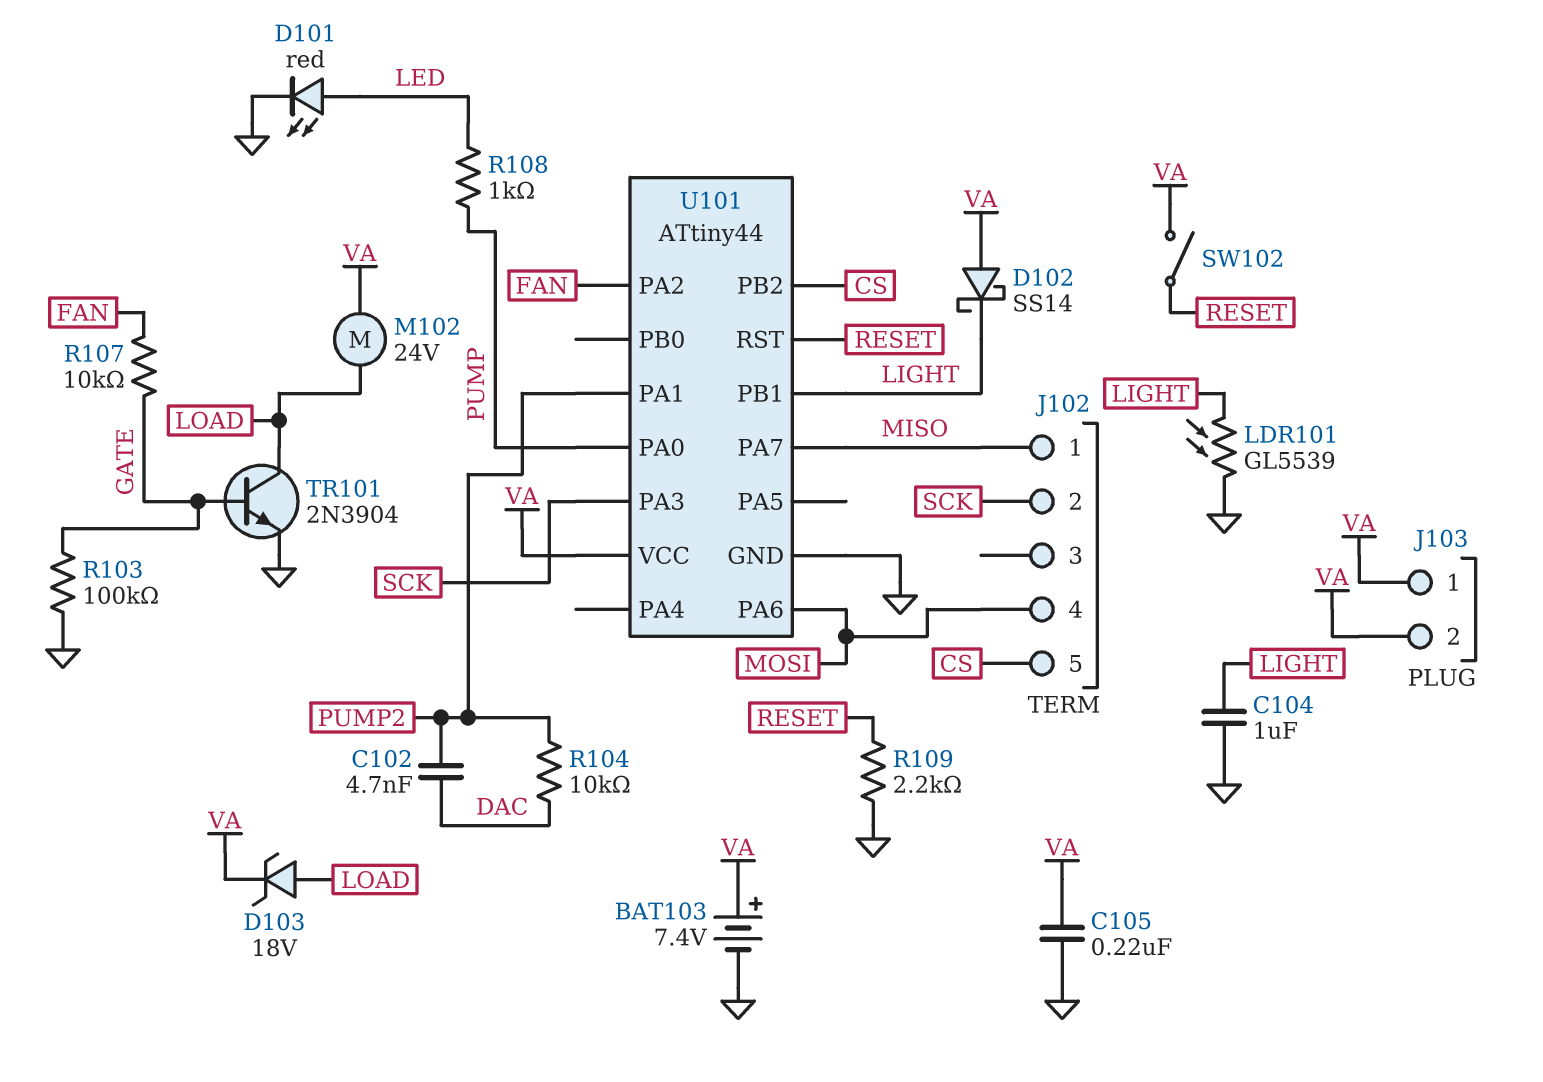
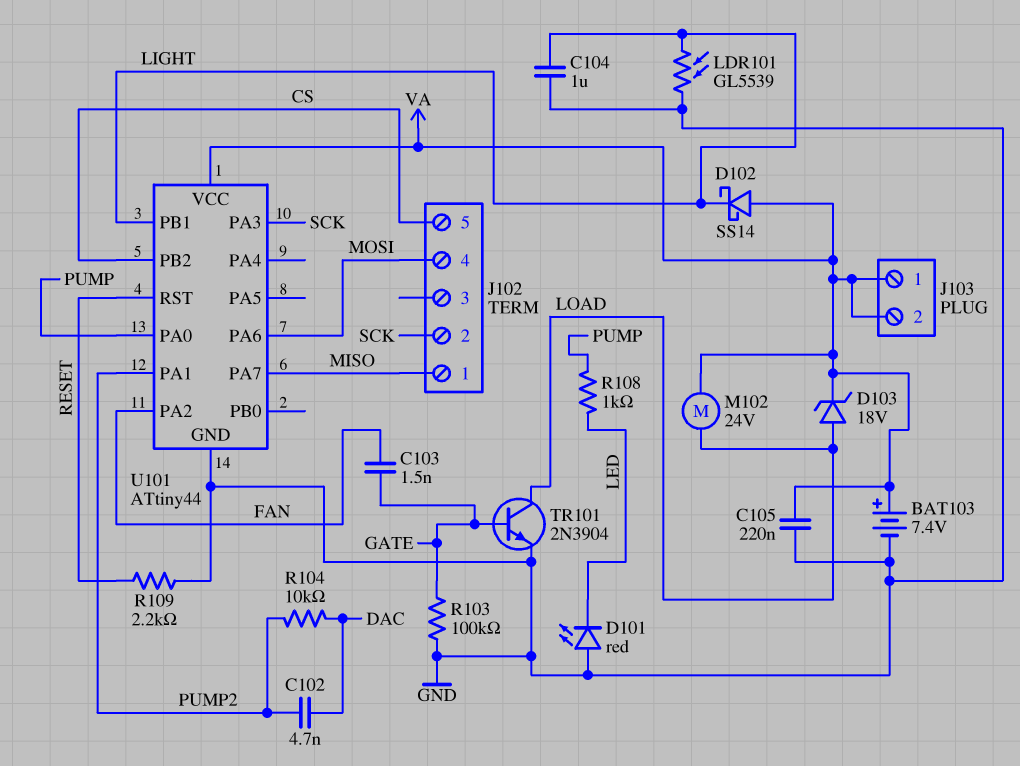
C103: none -> 1.5nF (FAN, GATE)
D101: LED red (A LED, K GND) -> LED red (A GND, K LED)
R107: 10k (FAN, GATE) -> none
SW102: switch (RESET, VA) -> none

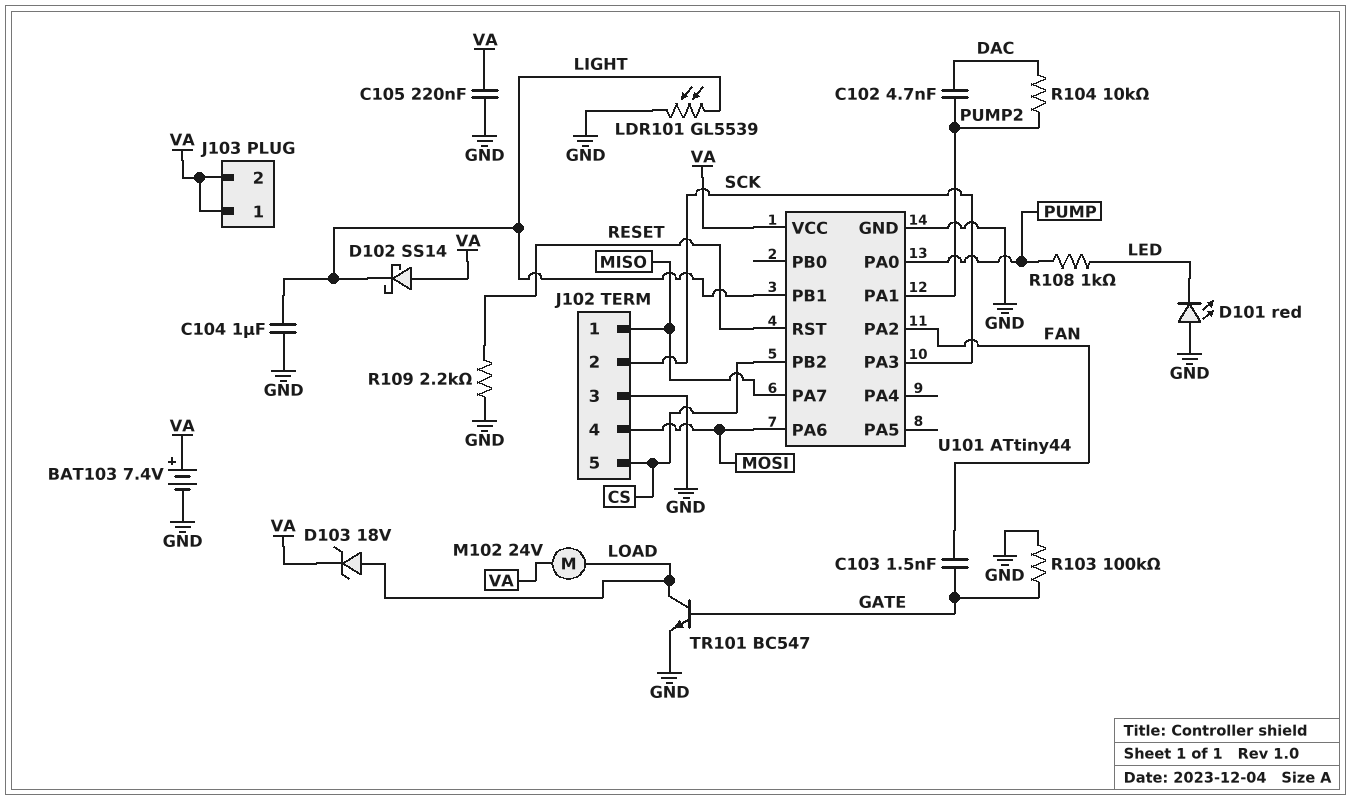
J102 pin 3: none -> GND
TR101: NPN 2N3904 (B GATE, C LOAD, E GND) -> NPN BC547 (B GATE, C LOAD, E GND)

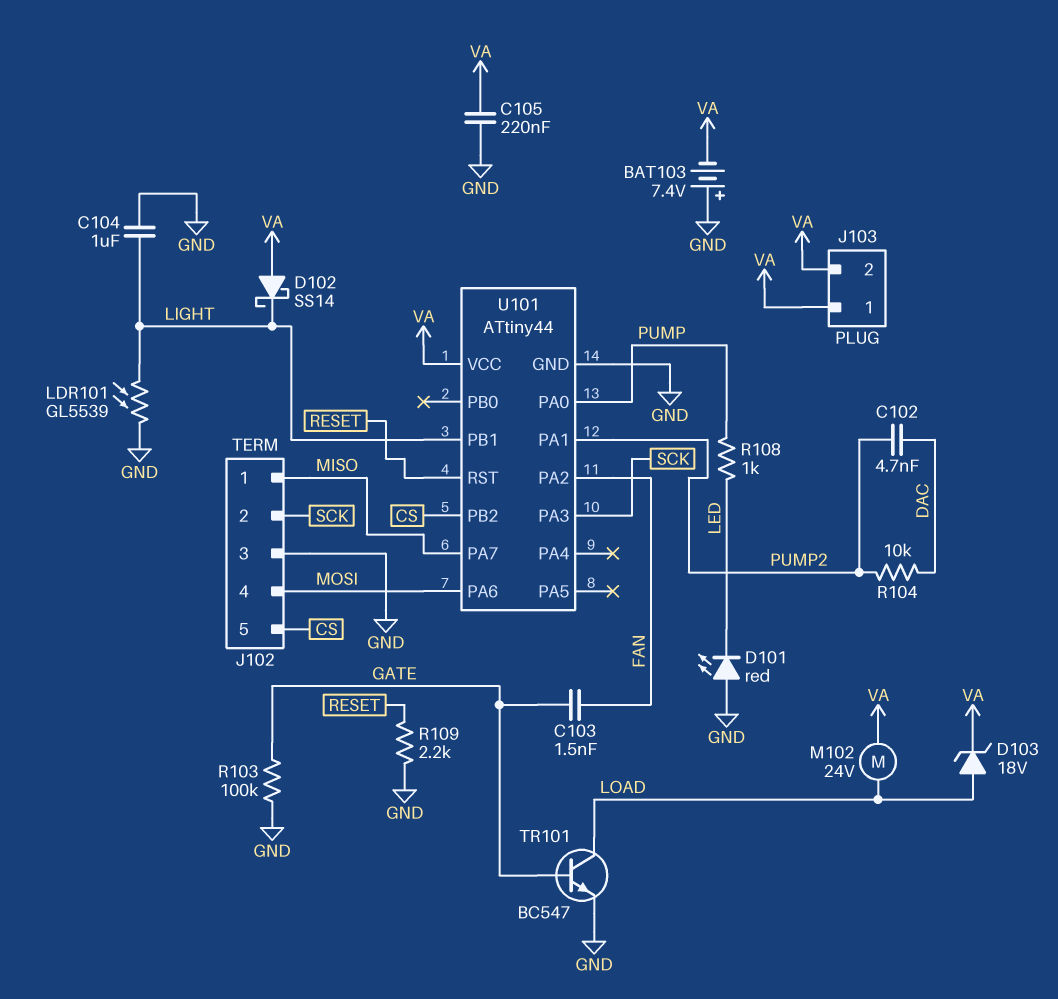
BAT103: 7.4V (plus VA, minus GND) -> 7.4V (plus GND, minus VA)

